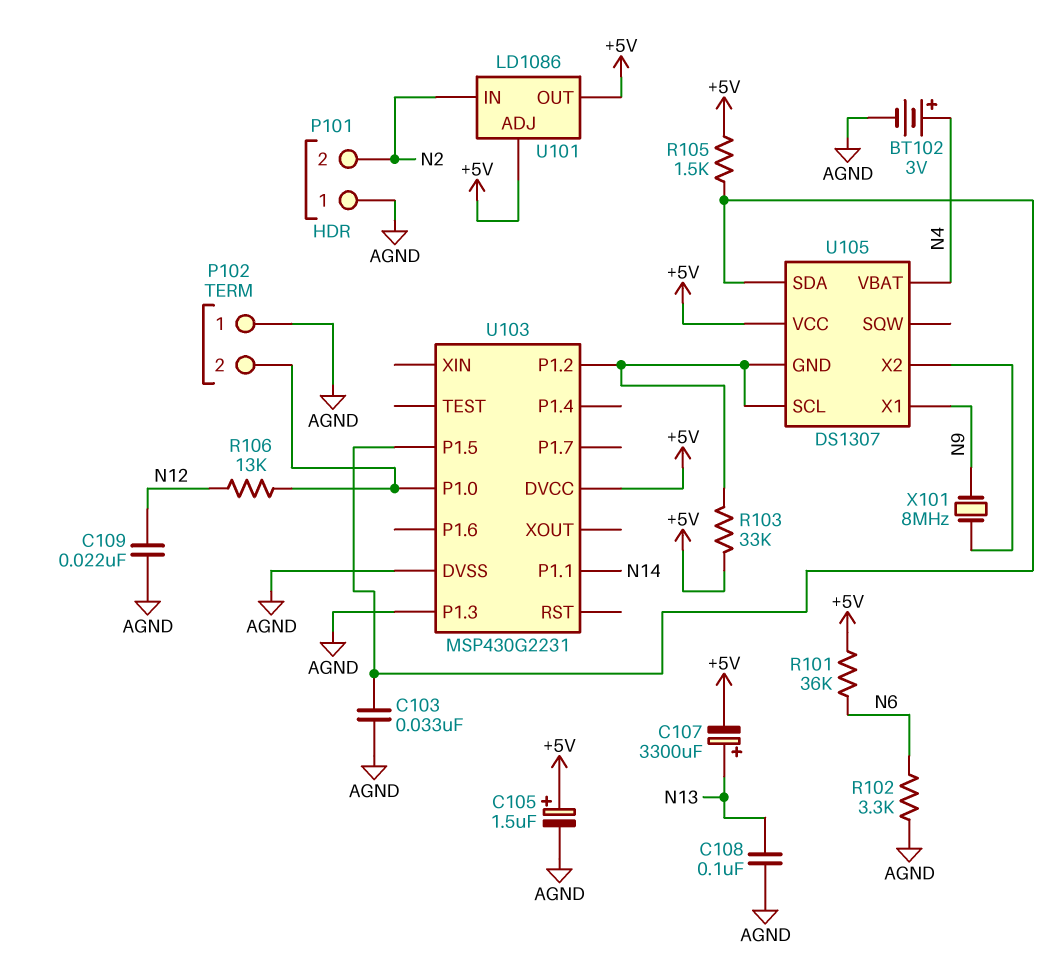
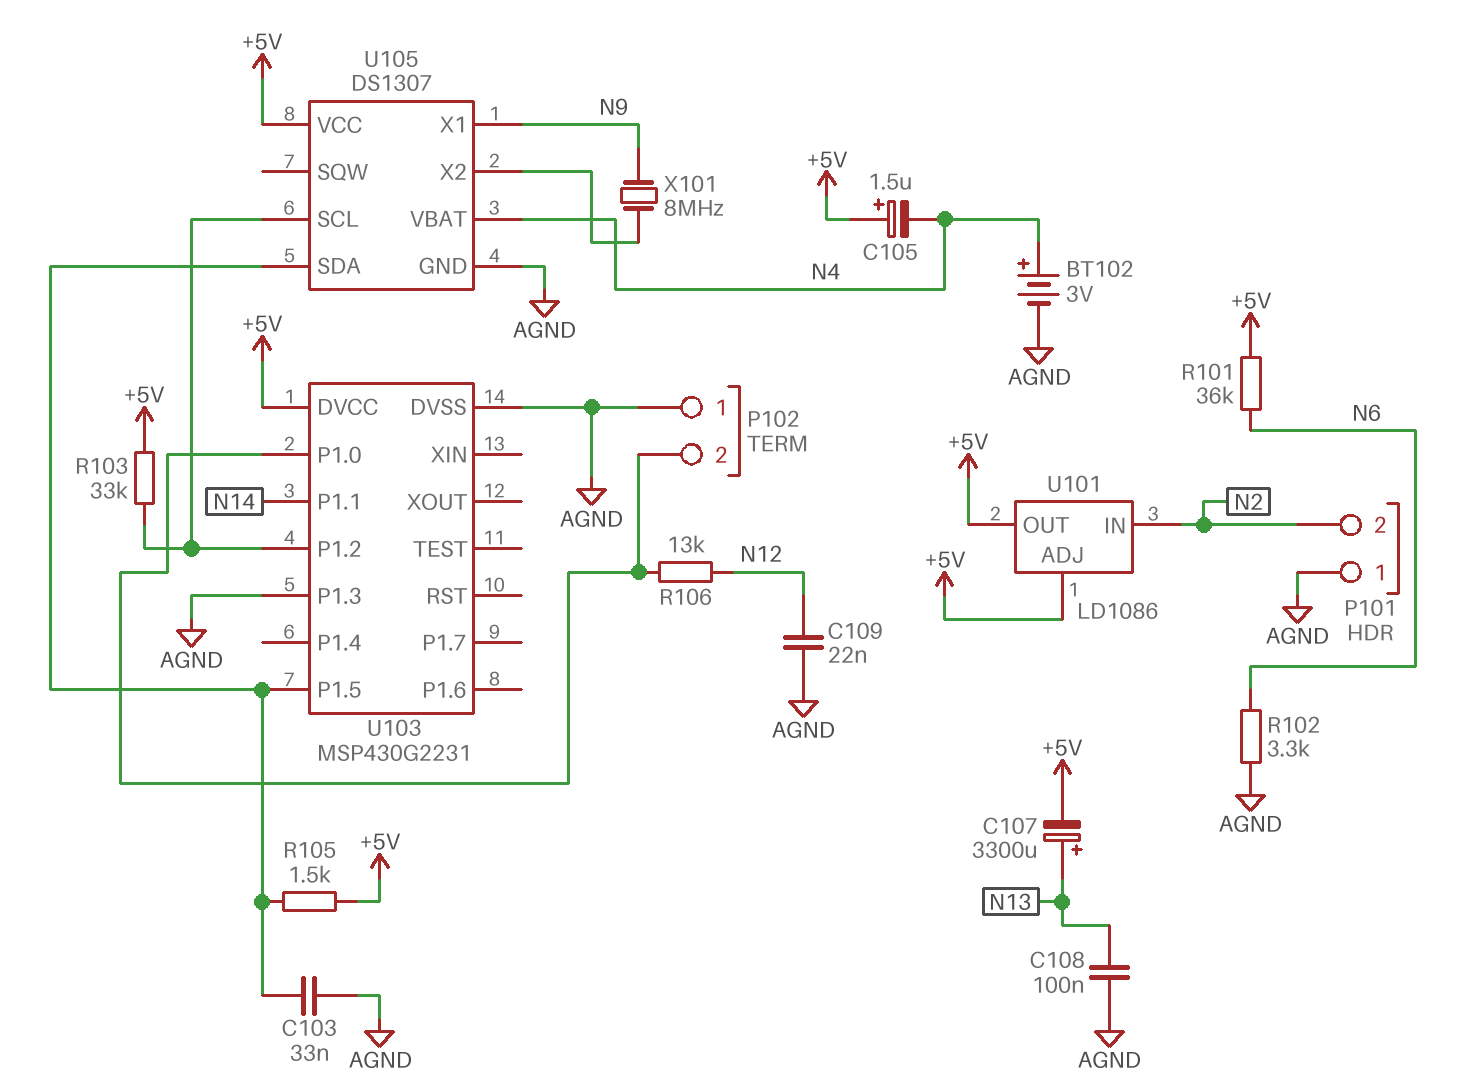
C105: 1.5uF (plus +5V, minus AGND) -> 1.5uF (plus +5V, minus N4)
U105 pin GND: U103/P1.2 -> AGND

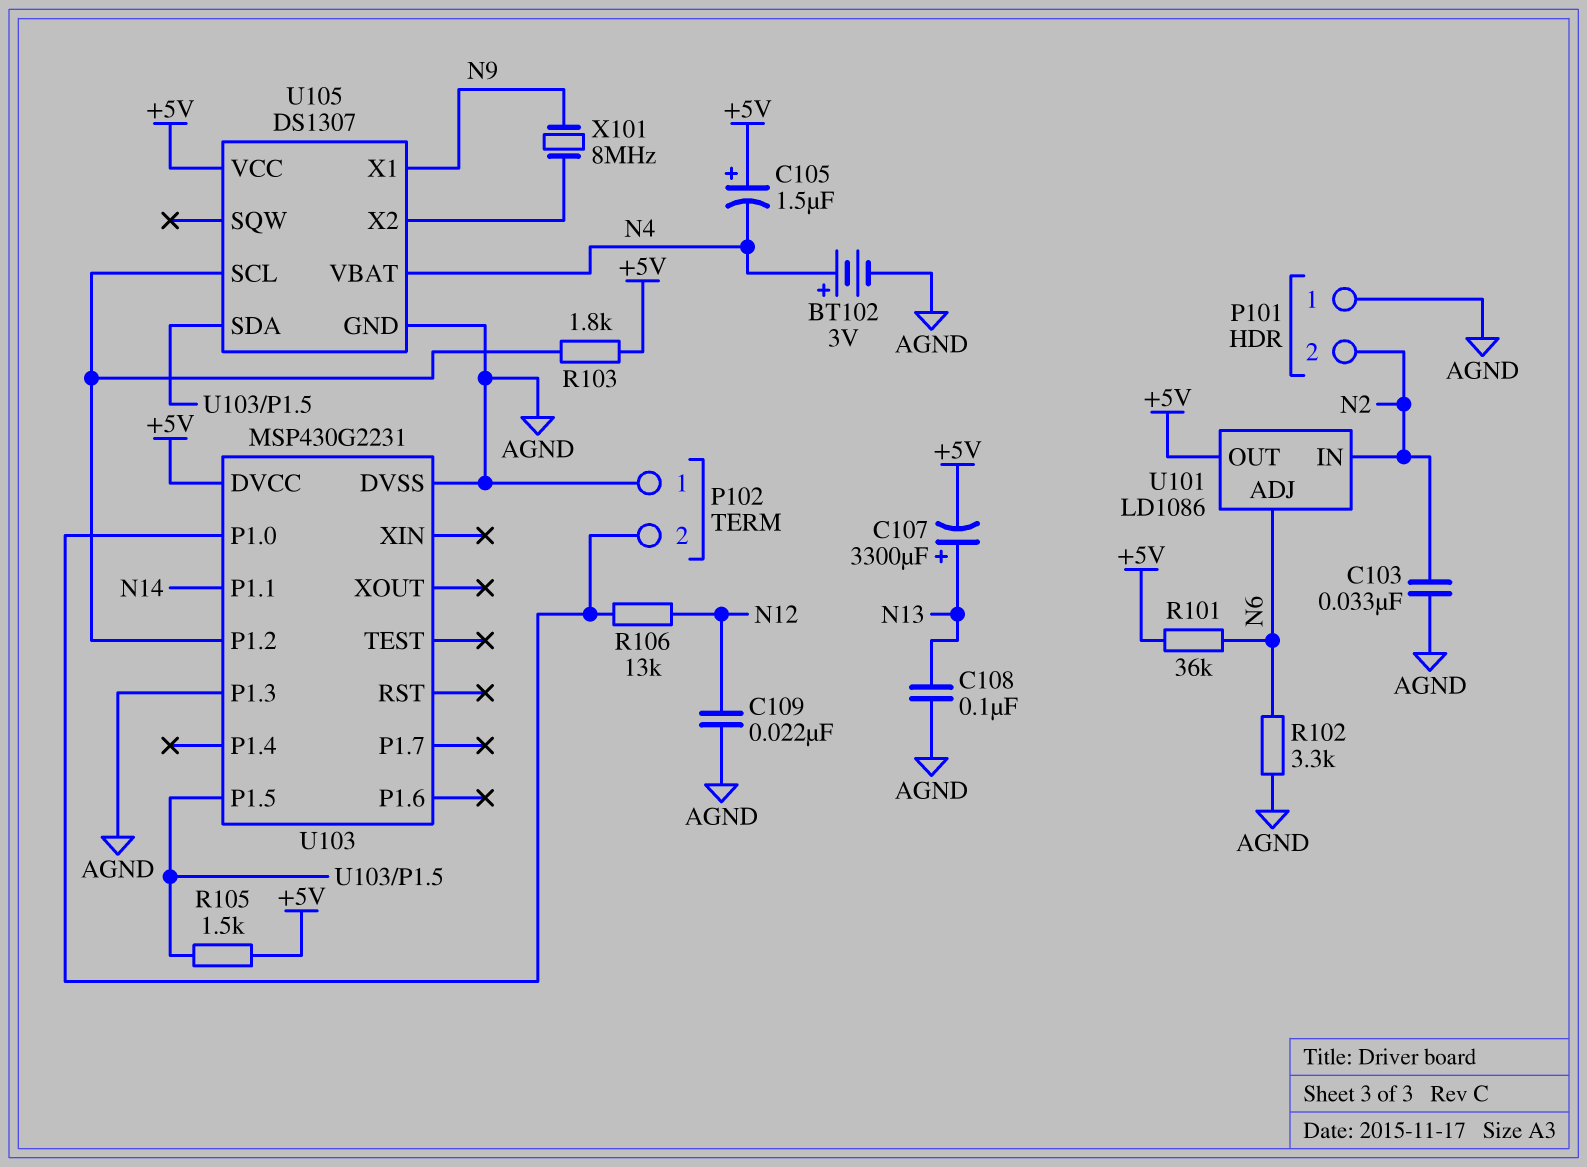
C103: 33nF (AGND, U103/P1.5) -> 33nF (AGND, N2)
R103: 33k (+5V, U103/P1.2) -> 1.8k (+5V, U103/P1.2)
U101 pin ADJ: +5V -> N6

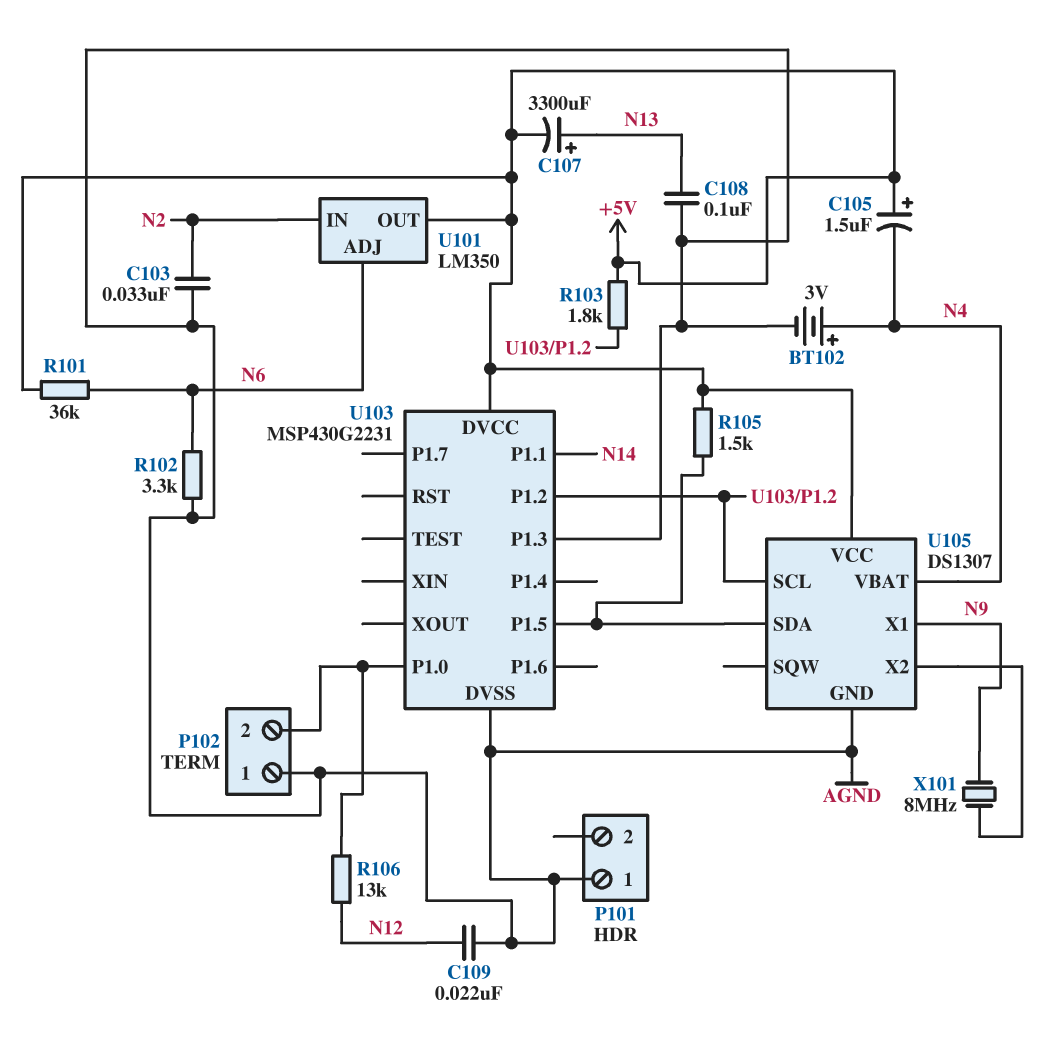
P101 pin 2: N2 -> none
U101: LD1086 -> LM350

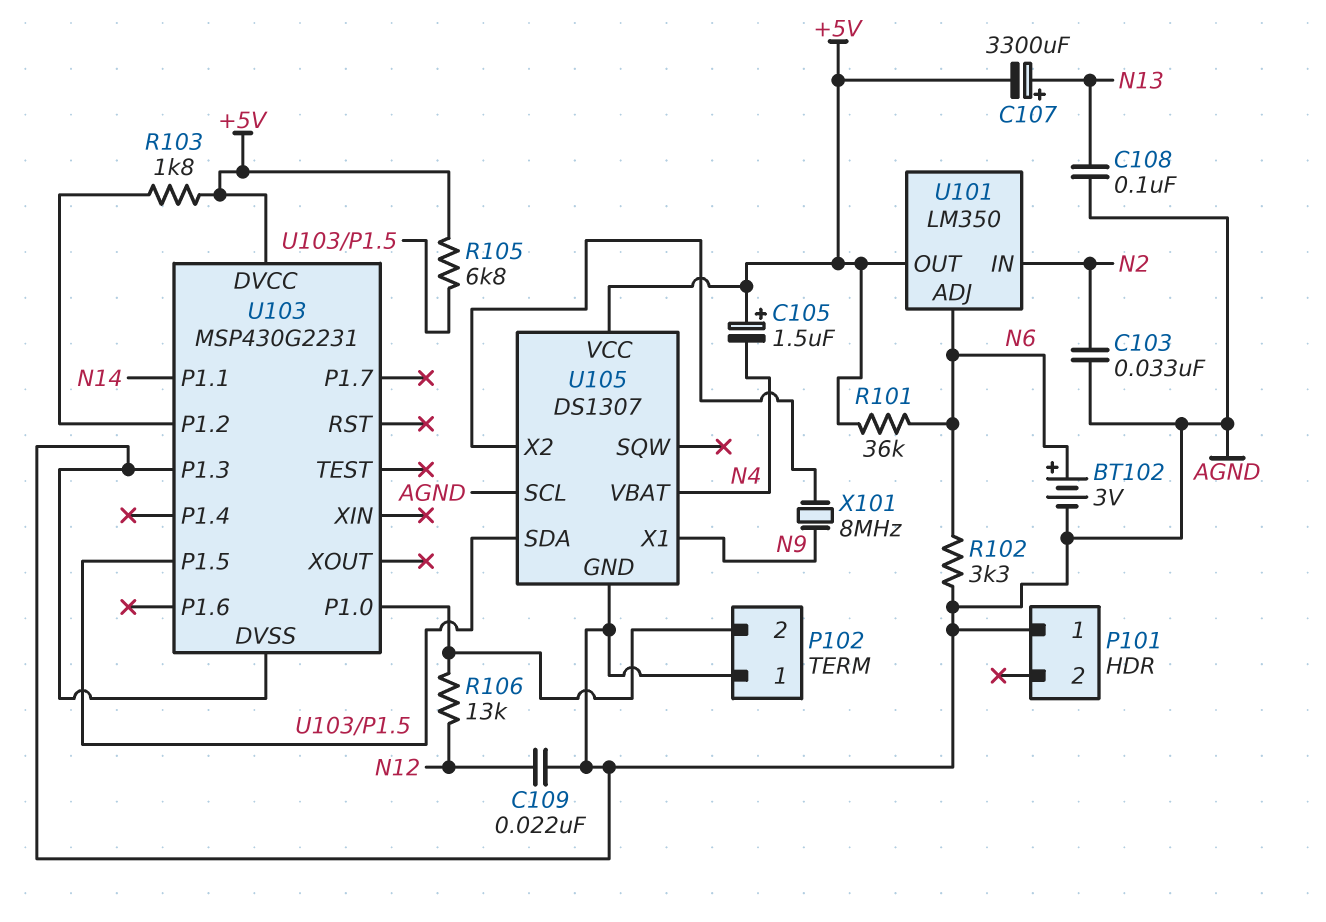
BT102: 3V (plus N4, minus AGND) -> 3V (plus N6, minus AGND)
R105: 1.5k (+5V, U103/P1.5) -> 6.8k (+5V, U103/P1.5)
U105 pin SCL: U103/P1.2 -> AGND

